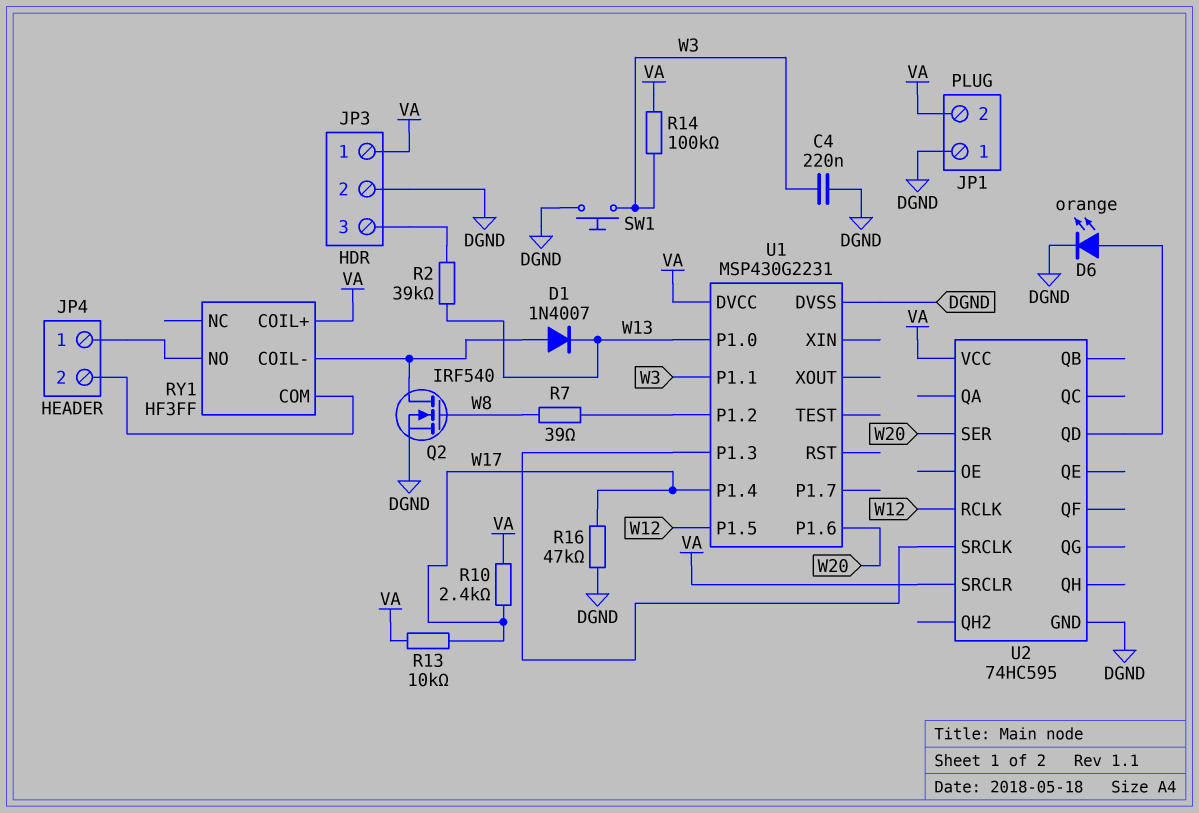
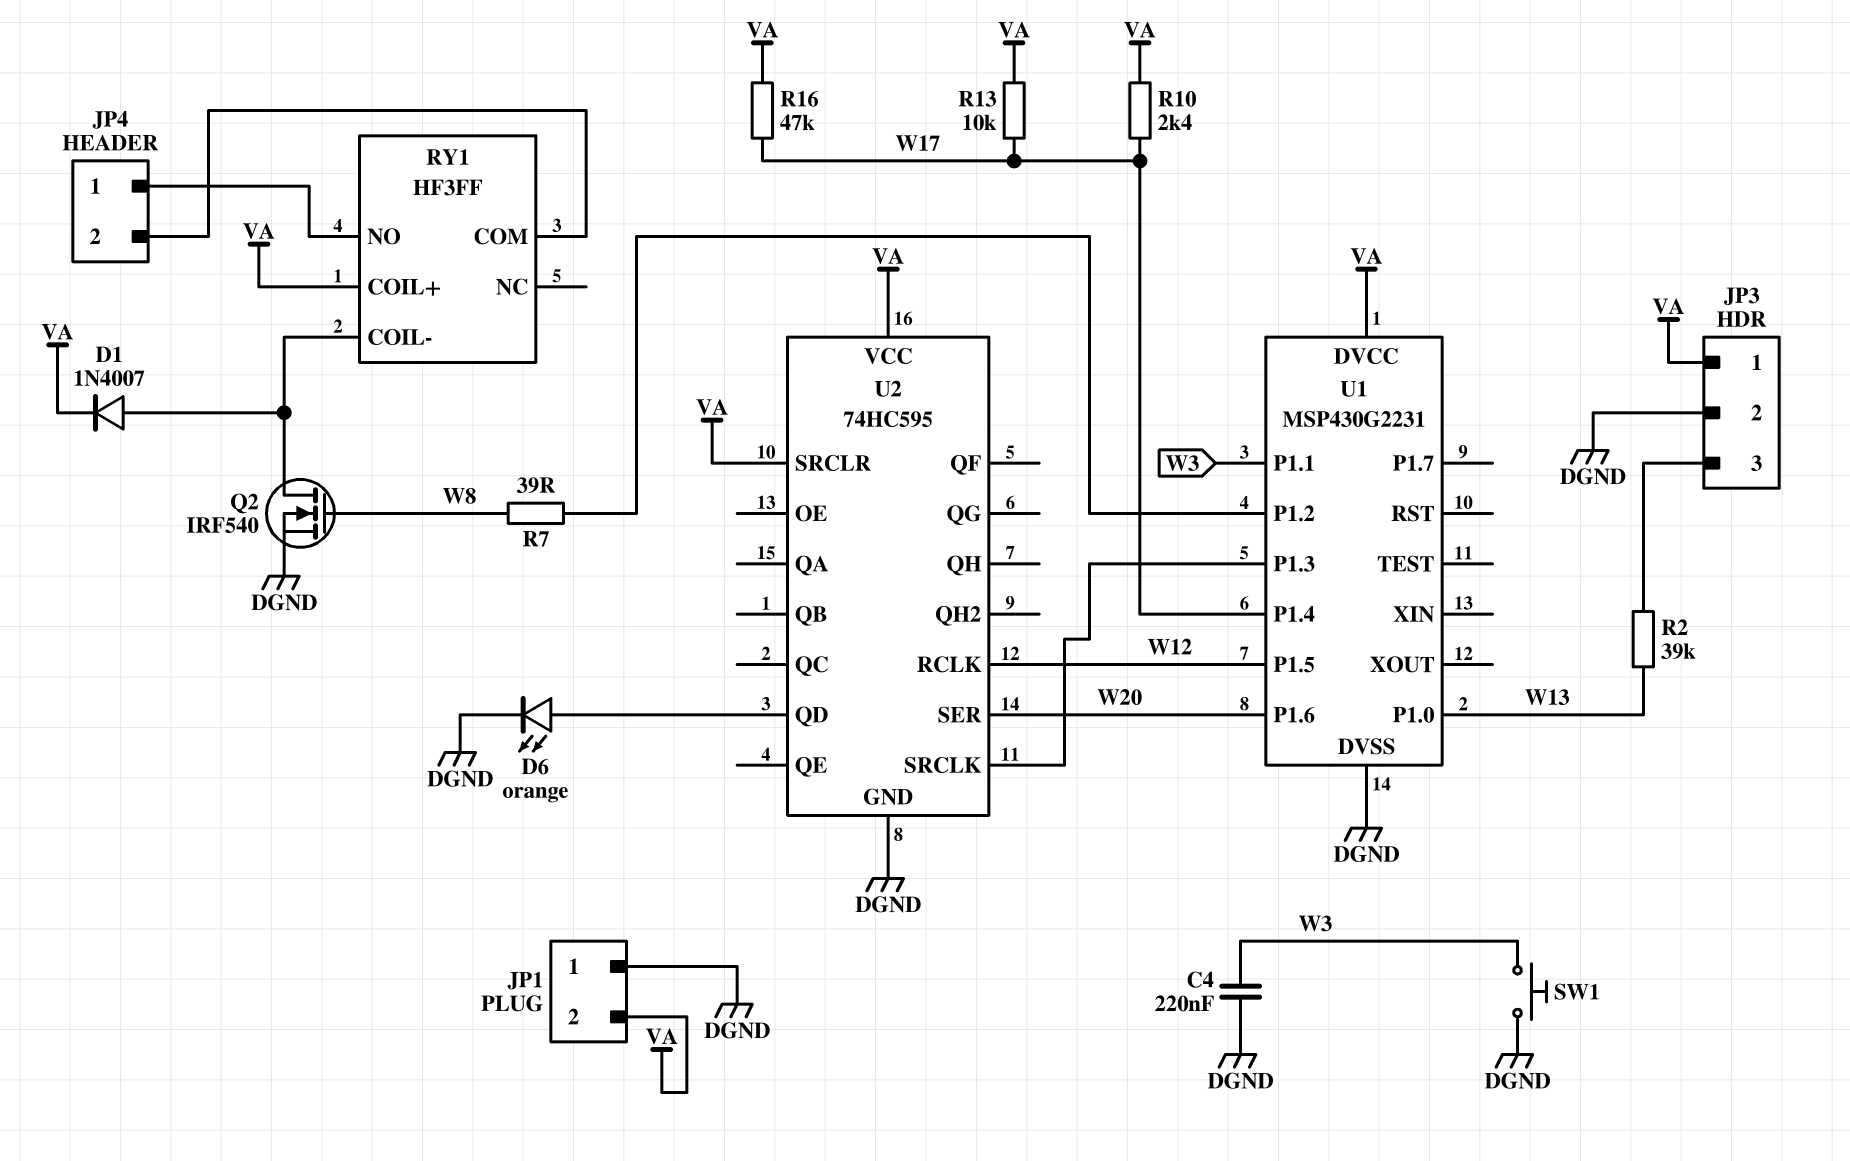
D1: diode 1N4007 (A RY1/COIL-, K W13) -> diode 1N4007 (A RY1/COIL-, K VA)
R14: 100k (VA, W3) -> none
R16: 47k (DGND, W17) -> 47k (VA, W17)

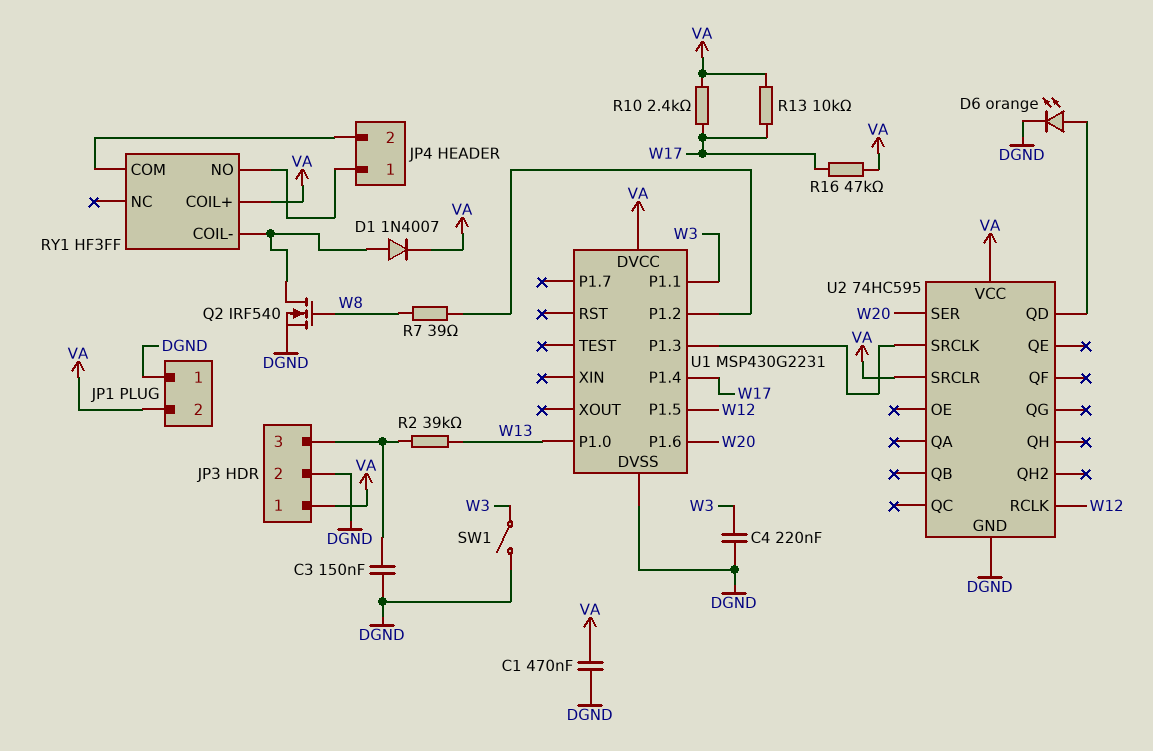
C1: none -> 470nF (DGND, VA)
C3: none -> 150nF (DGND, JP3/3)
SW1: button (DGND, W3) -> switch (DGND, W3)

